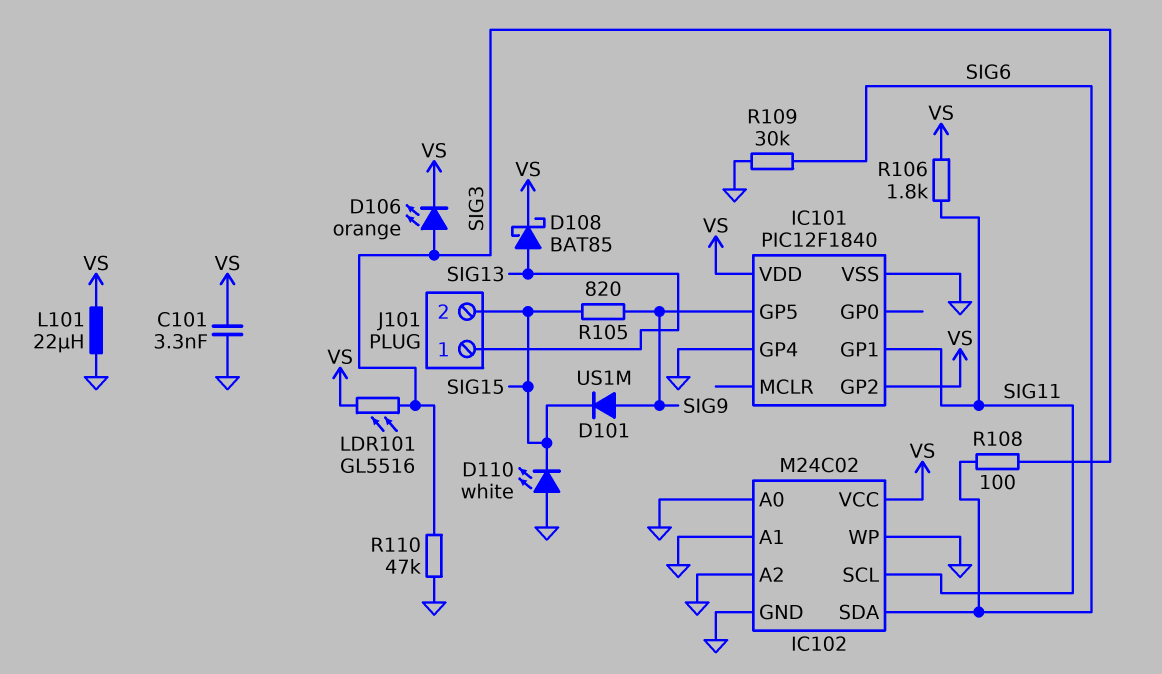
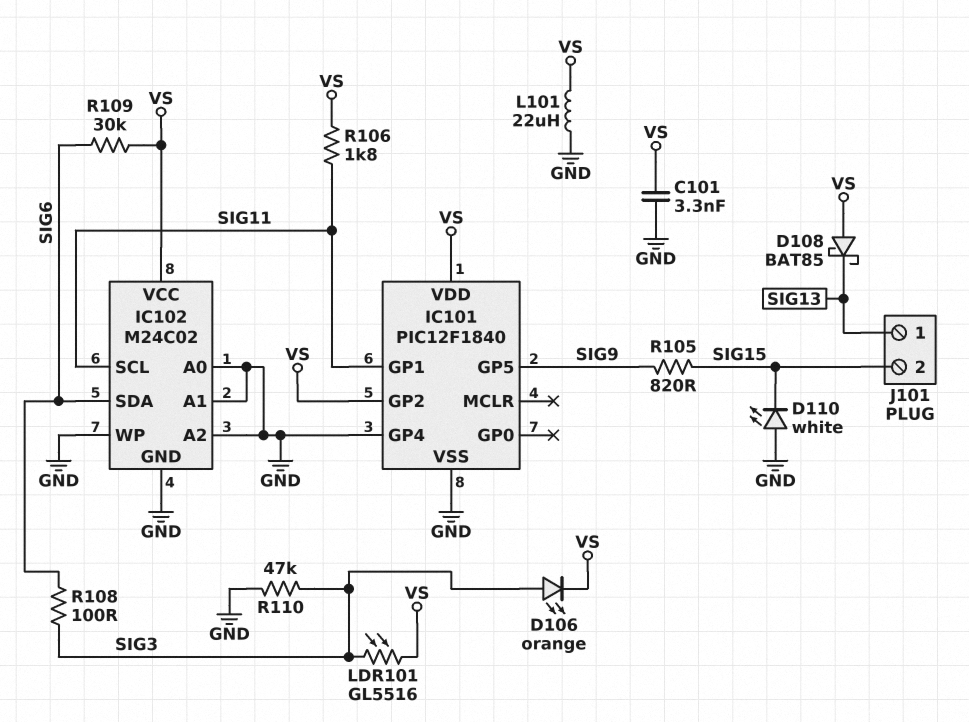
D101: diode US1M (A SIG9, K SIG15) -> none
D108: schottky BAT85 (A SIG13, K VS) -> schottky BAT85 (A VS, K SIG13)
R109: 30k (GND, SIG6) -> 30k (SIG6, VS)

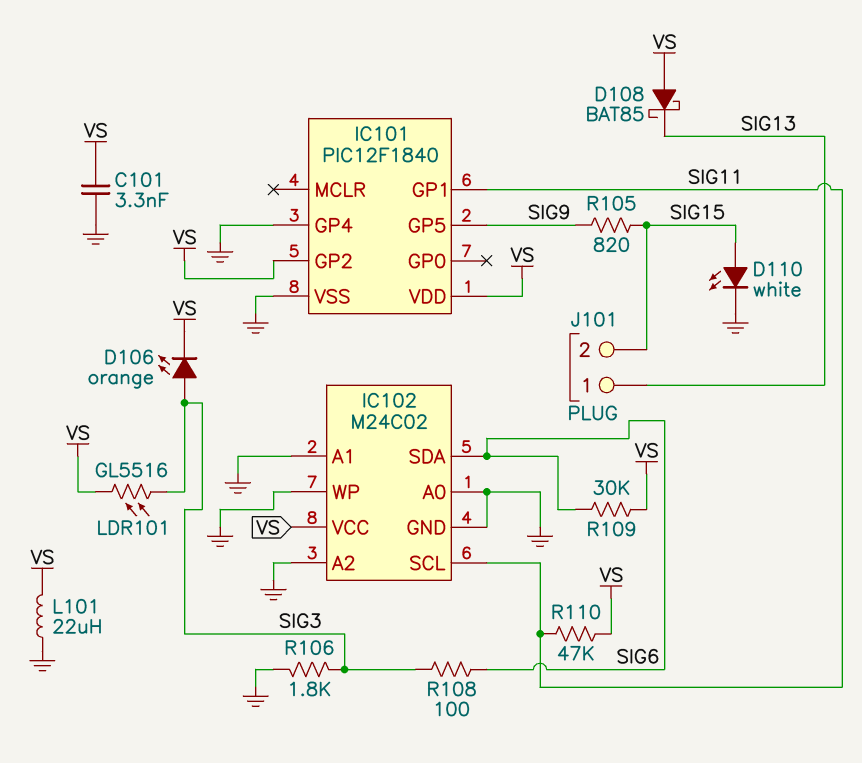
D110: LED white (A GND, K SIG15) -> LED white (A SIG15, K GND)
R106: 1.8k (SIG11, VS) -> 1.8k (GND, SIG3)
R110: 47k (GND, SIG3) -> 47k (SIG11, VS)

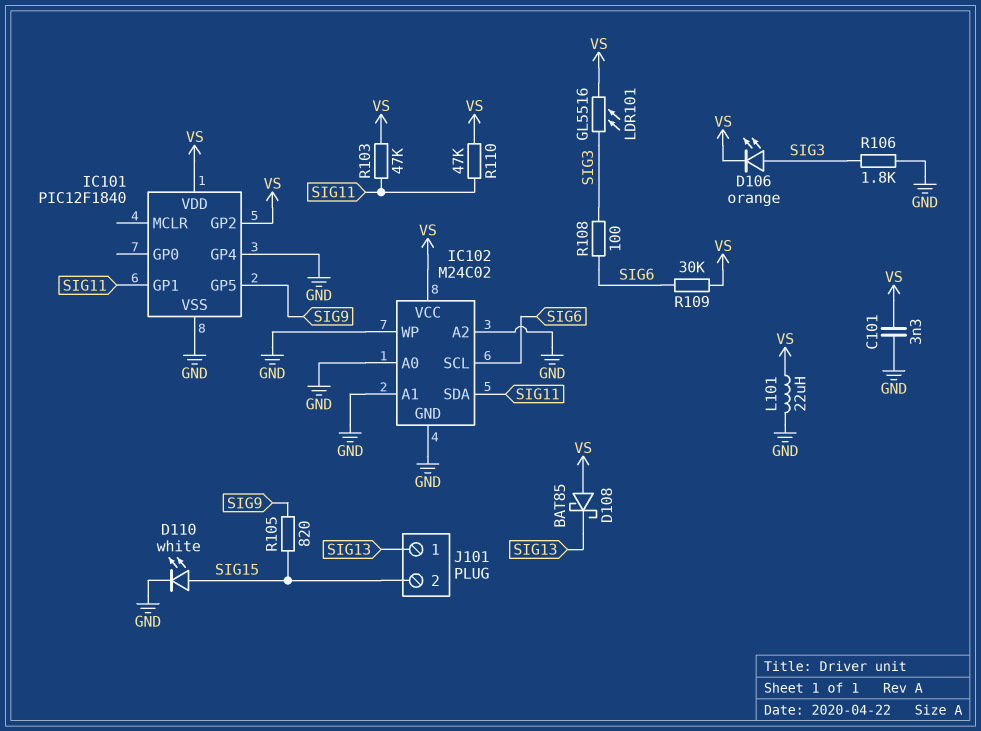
IC102 pin SCL: SIG11 -> SIG6
IC102 pin SDA: SIG6 -> SIG11
R103: none -> 47k (SIG11, VS)

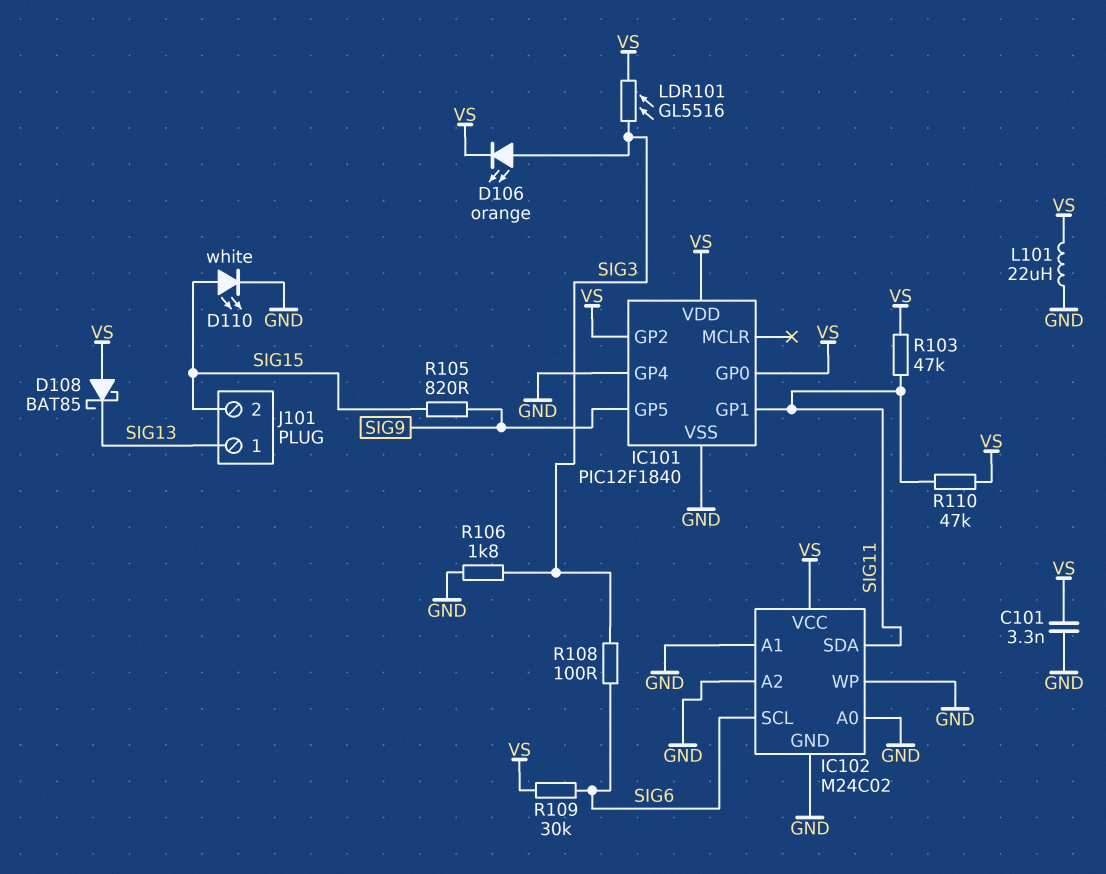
IC101 pin GP0: none -> VS

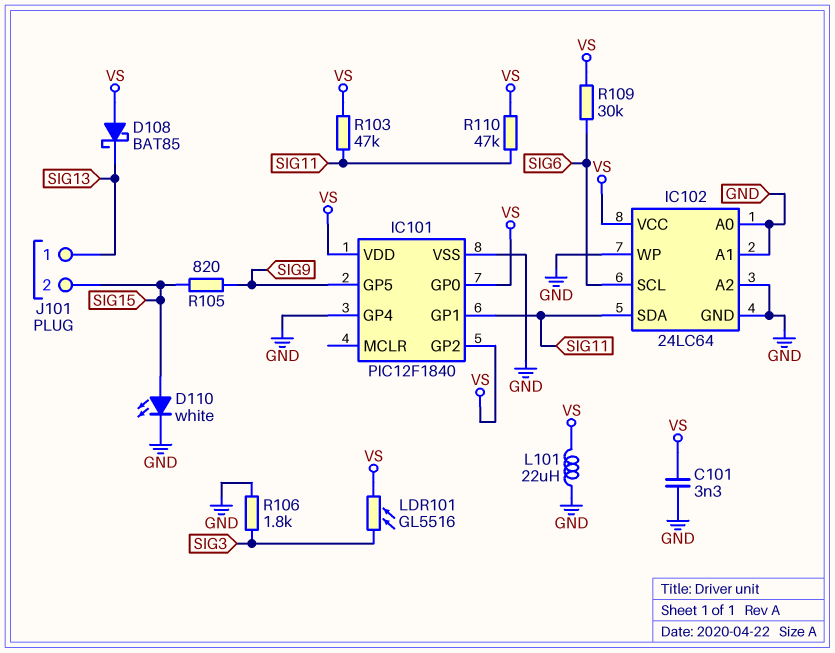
D106: LED orange (A SIG3, K VS) -> none
IC102: M24C02 -> 24LC64
R108: 100 (SIG3, SIG6) -> none

